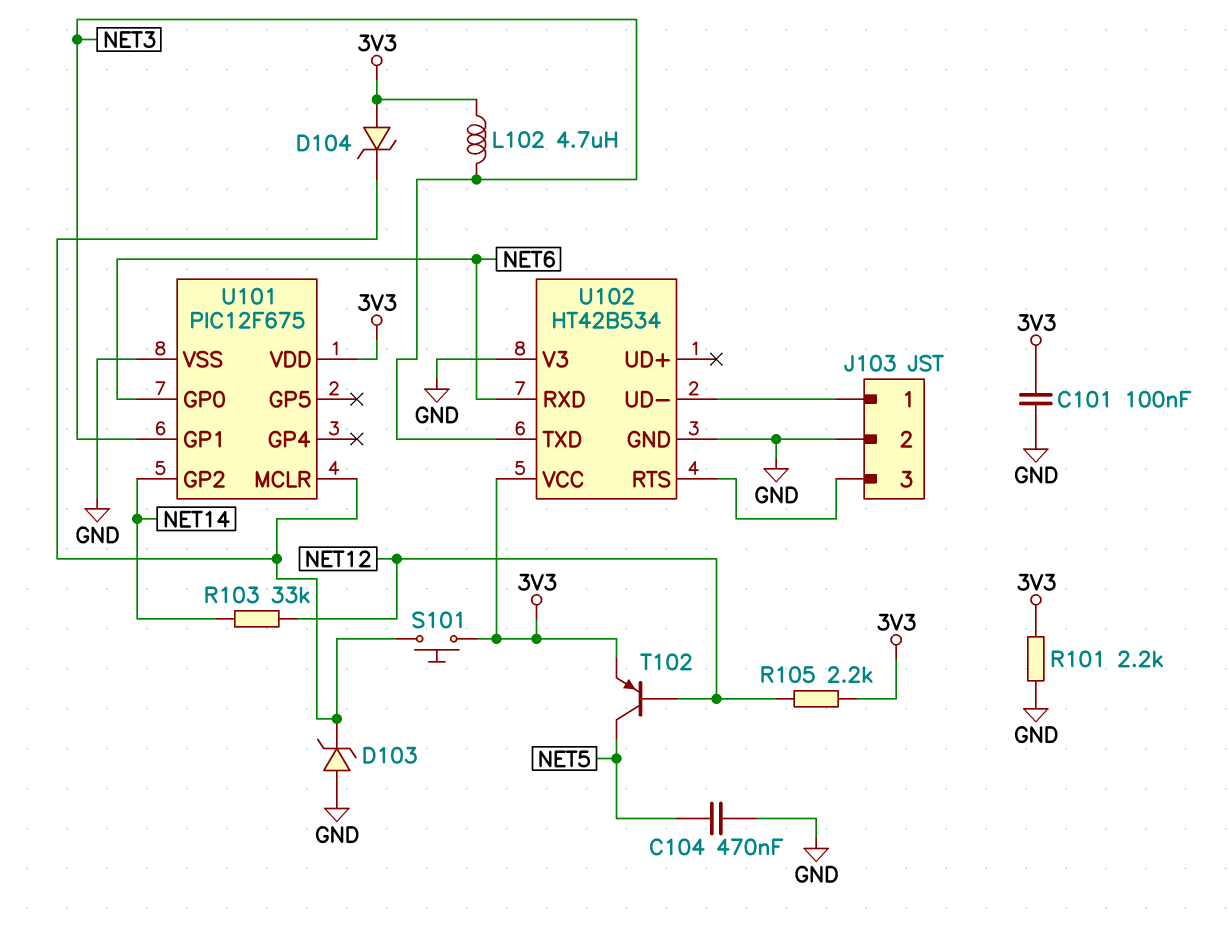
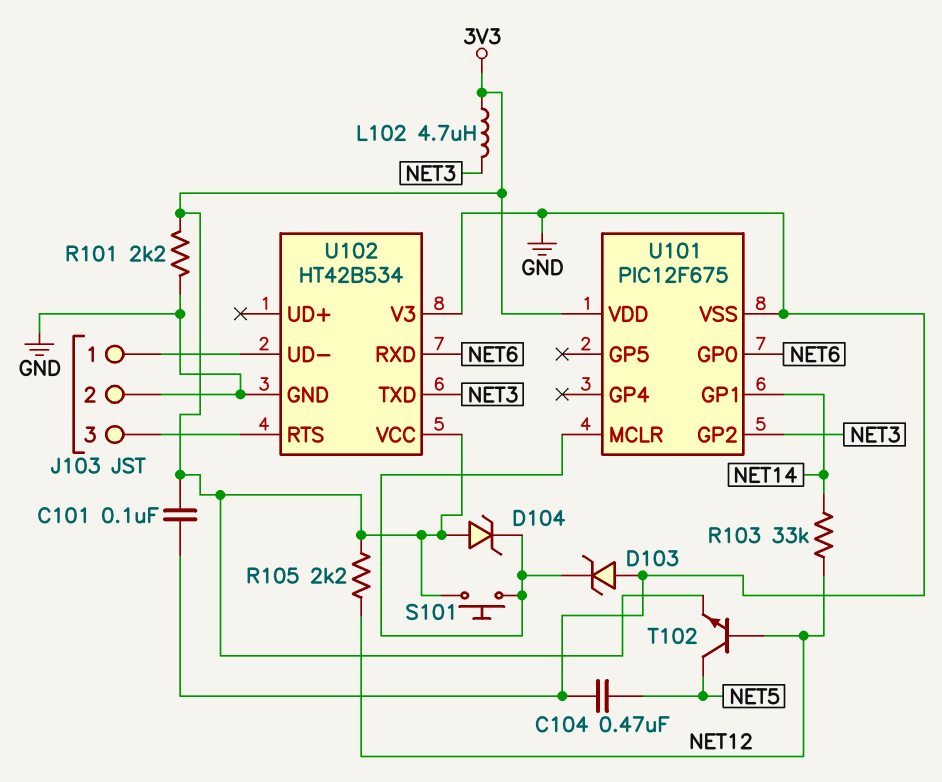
T102: PNP (B NET12, C NET5, E 3V3) -> NPN (B NET12, C NET5, E 3V3)
U101 pin GP1: NET3 -> NET14
U101 pin GP2: NET14 -> NET3

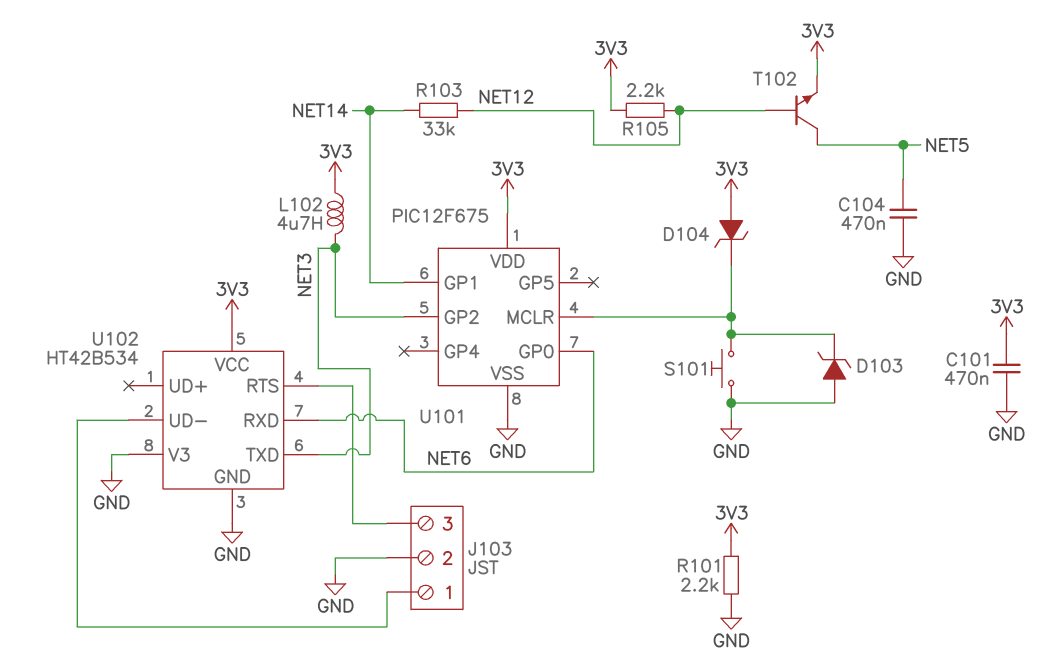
C101: 100nF (3V3, GND) -> 470nF (3V3, GND)
S101: button (3V3, U101/MCLR) -> button (GND, U101/MCLR)

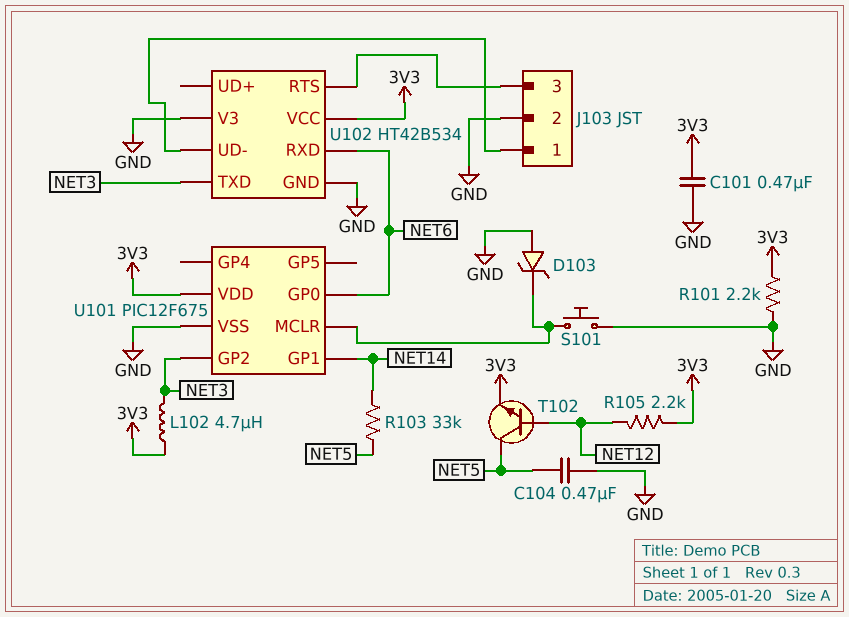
D104: zener (A 3V3, K U101/MCLR) -> none
R103: 33k (NET12, NET14) -> 33k (NET5, NET14)

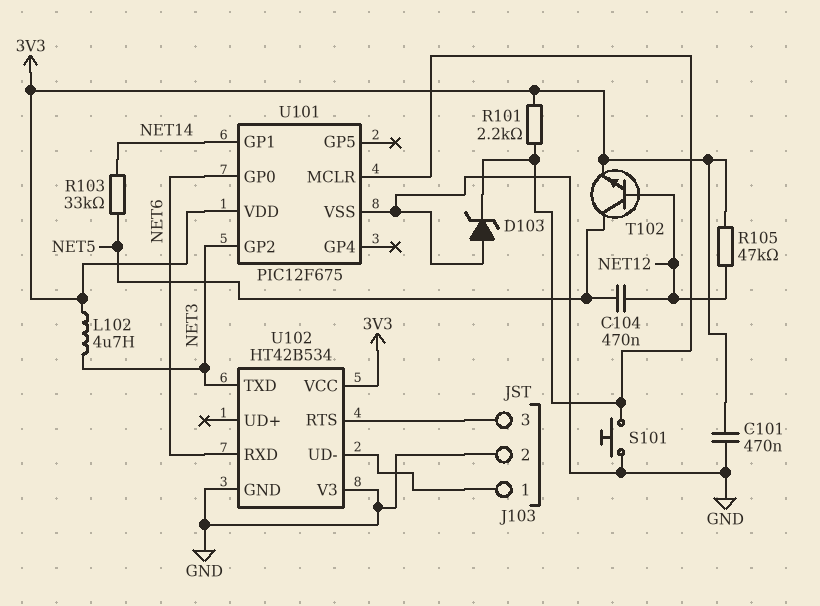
C104: 470nF (GND, NET5) -> 470nF (NET5, NET12)
R101: 2.2k (3V3, GND) -> 2.2k (3V3, U101/MCLR)
R105: 2.2k (3V3, NET12) -> 47k (3V3, NET12)

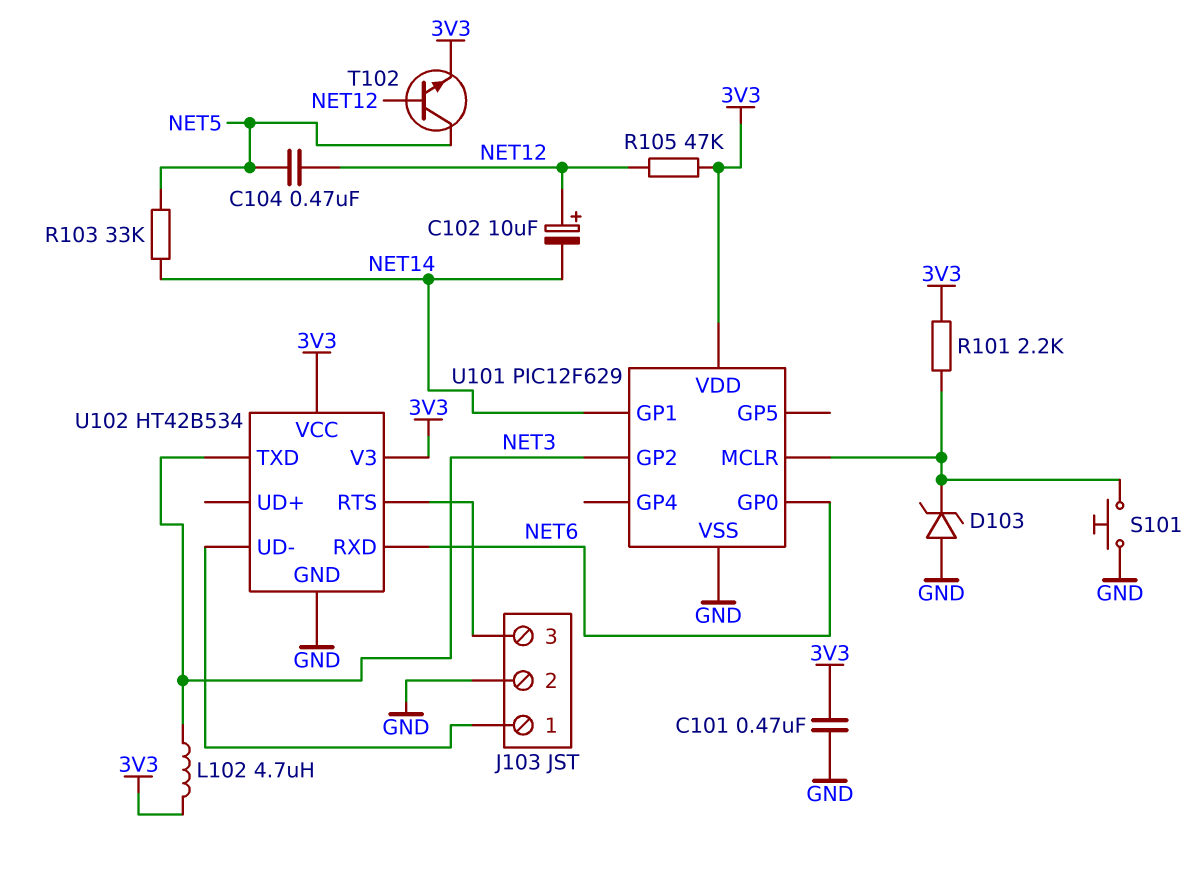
C102: none -> 10uF (plus NET12, minus NET14)
U101: PIC12F675 -> PIC12F629
U102 pin V3: GND -> 3V3

